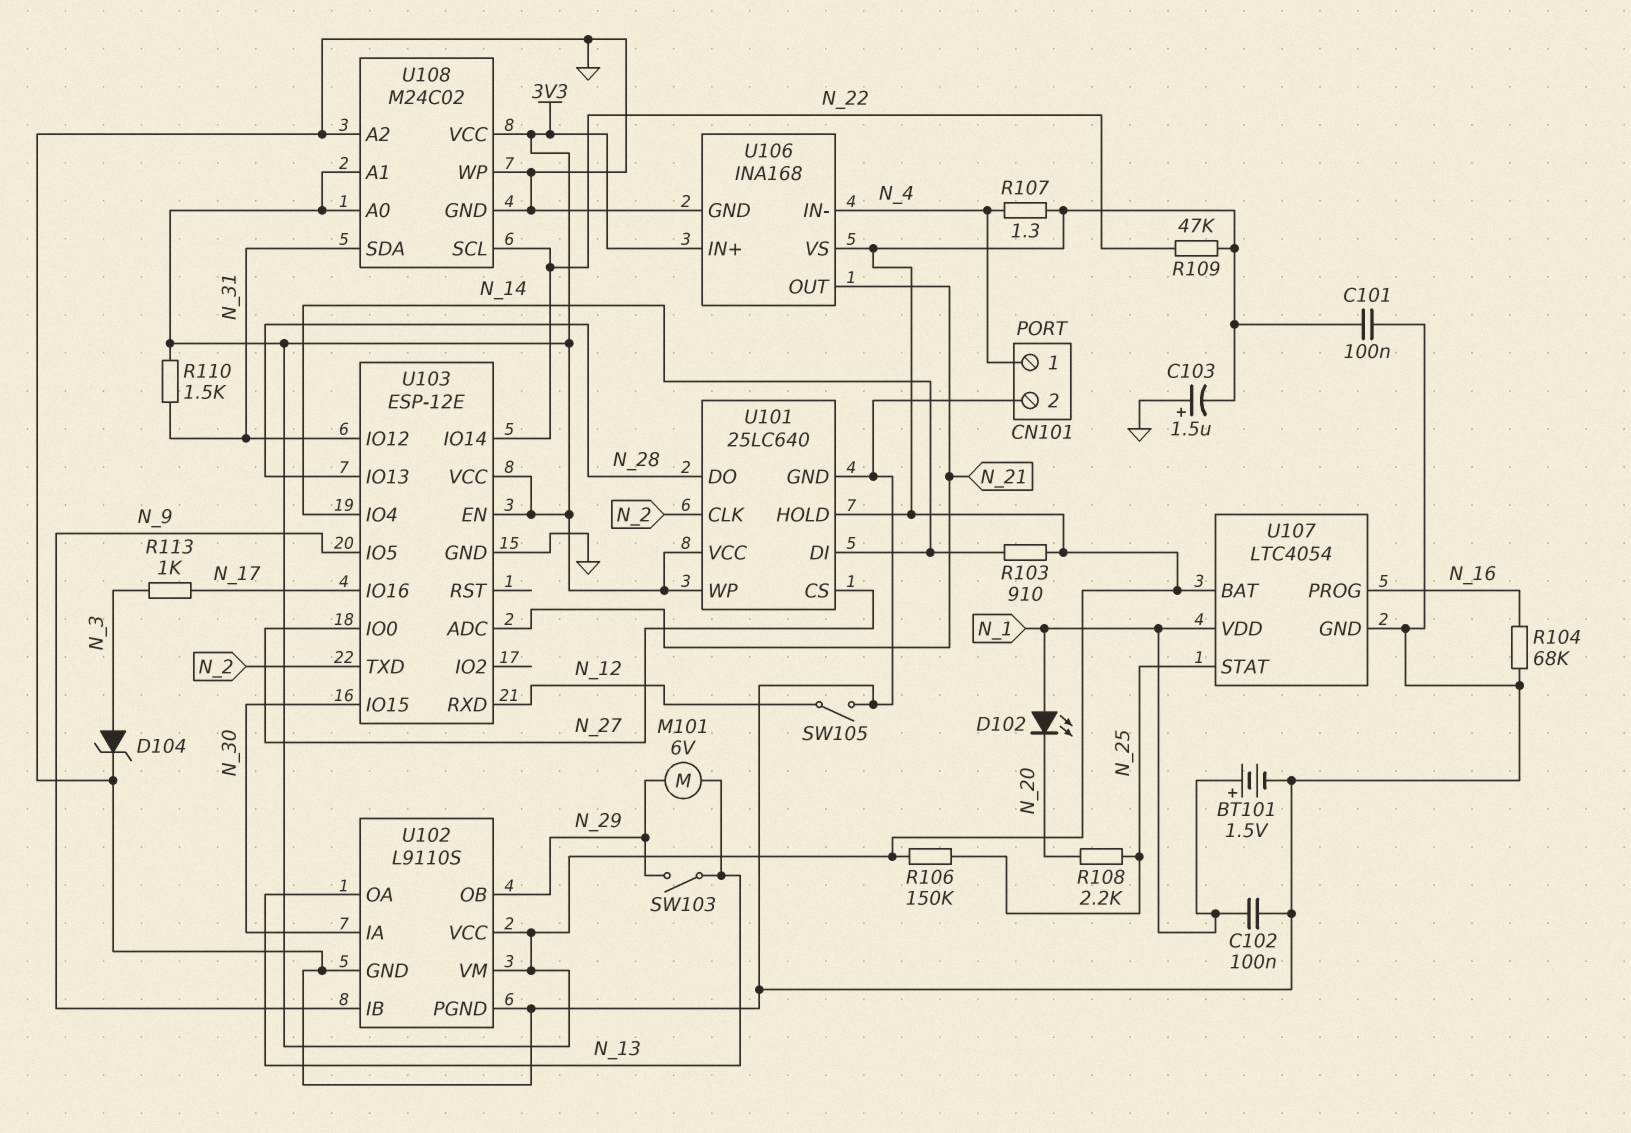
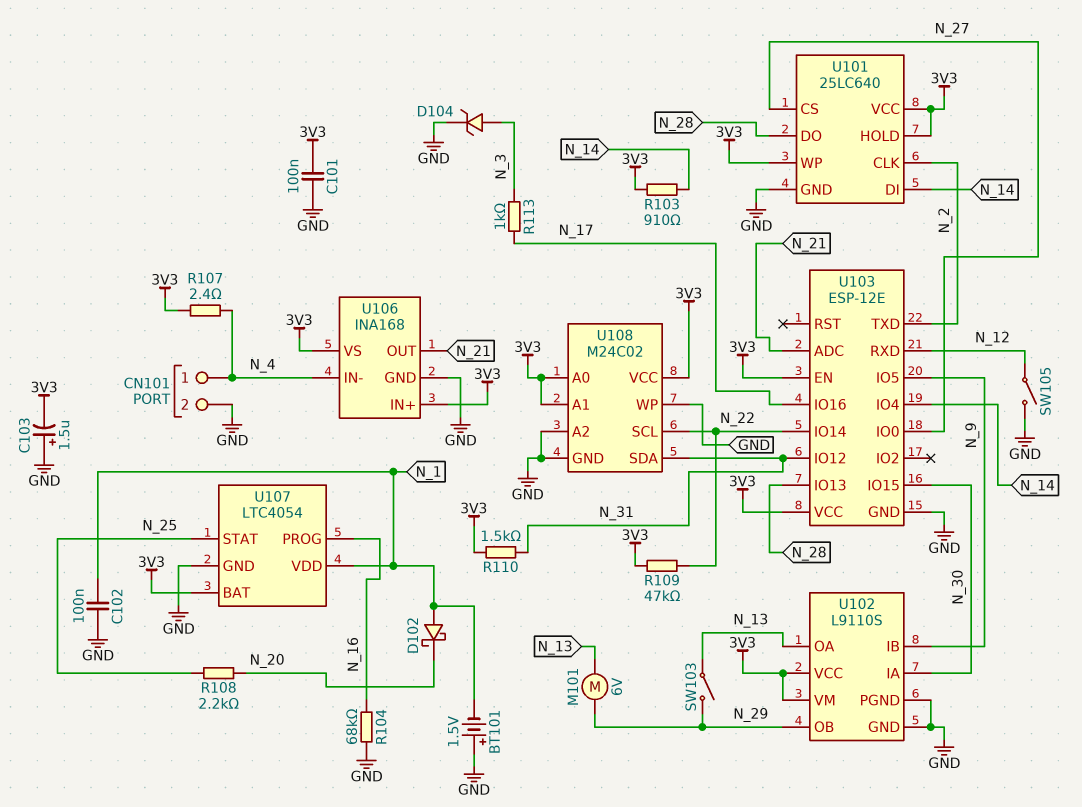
BT101: 1.5V (plus N_1, minus GND) -> 1.5V (plus GND, minus N_1)
D102: LED (A N_1, K N_20) -> schottky (A N_1, K N_20)
R106: 150k (3V3, N_25) -> none
R107: 1.3 (3V3, N_4) -> 2.4 (3V3, N_4)

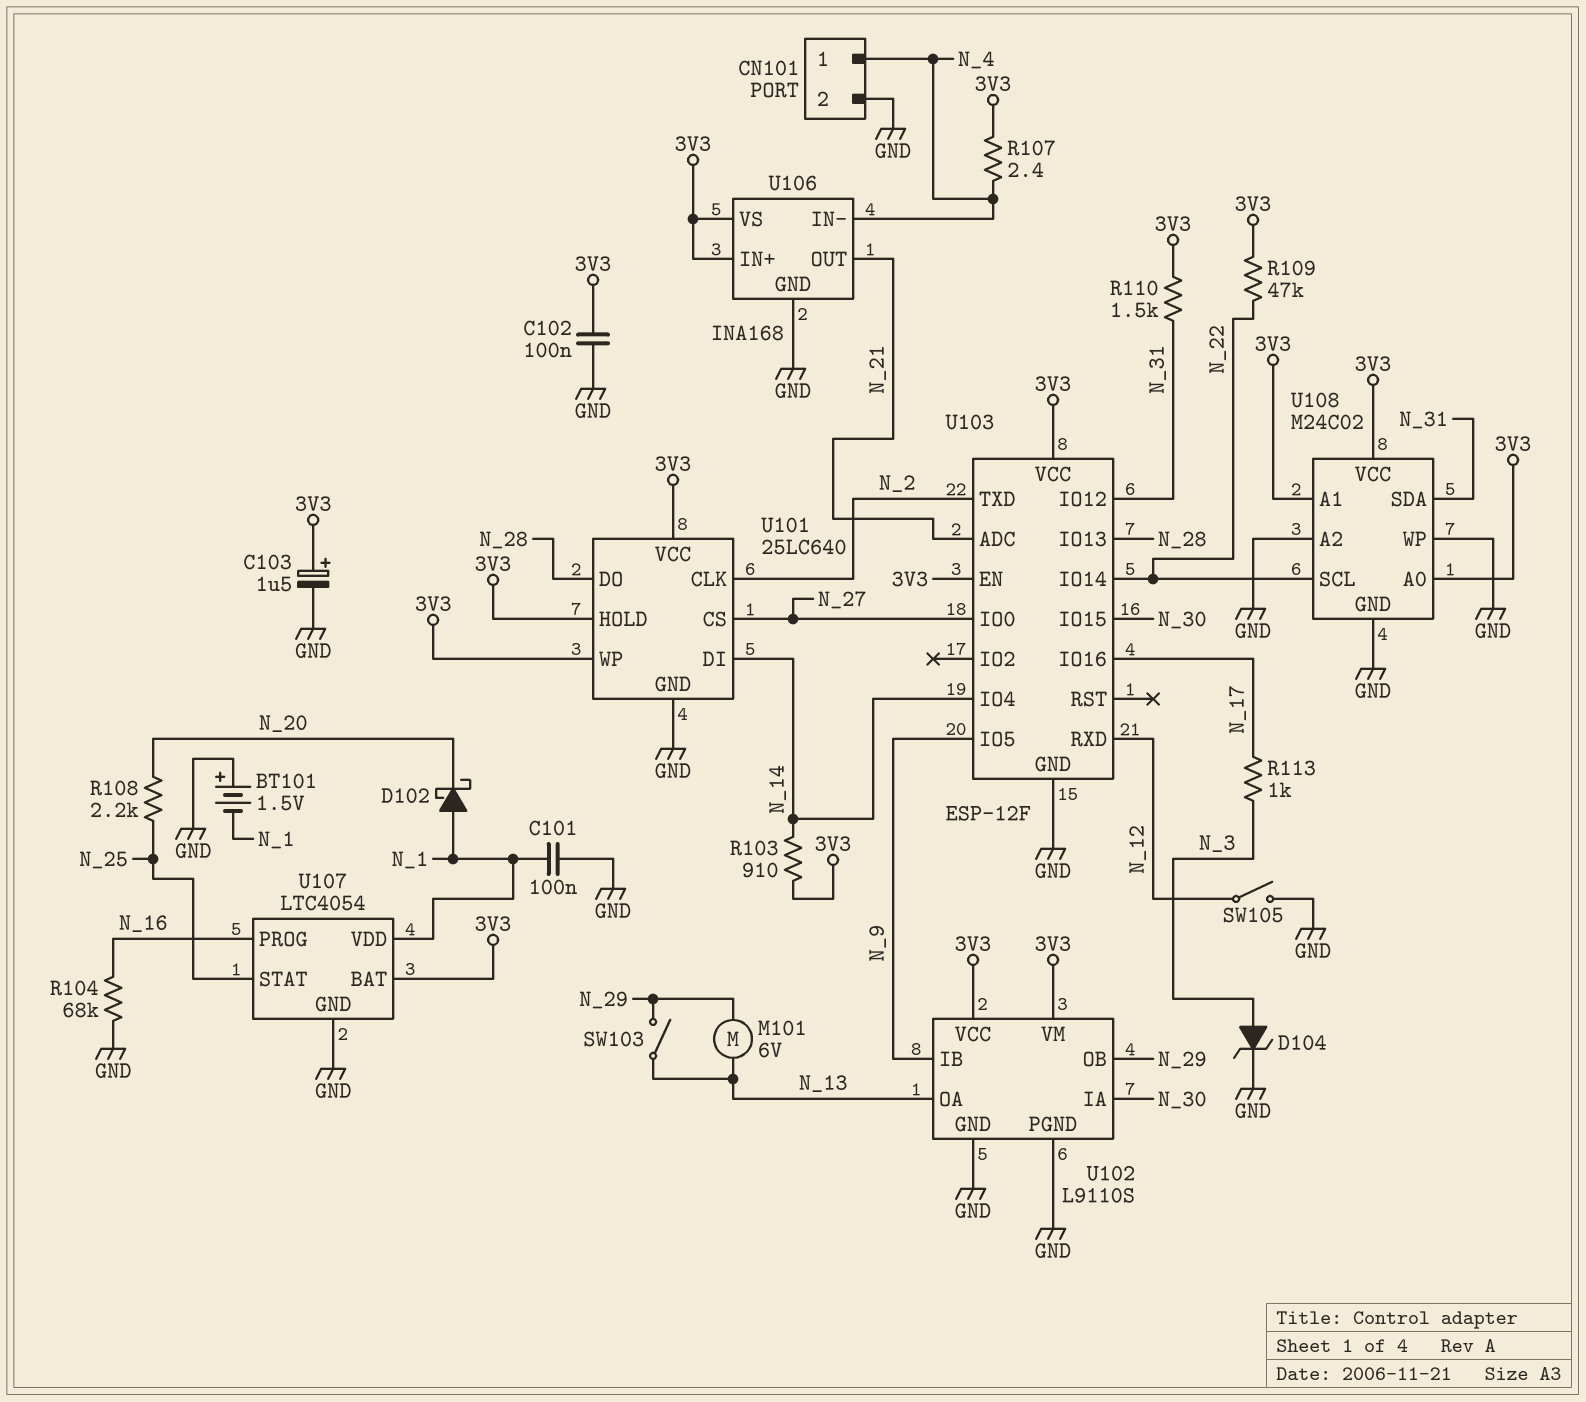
C101: 100nF (3V3, GND) -> 100nF (GND, N_1)
C102: 100nF (GND, N_1) -> 100nF (3V3, GND)
C103: 1.5uF (plus GND, minus 3V3) -> 1.5uF (plus 3V3, minus GND)
U103: ESP-12E -> ESP-12F

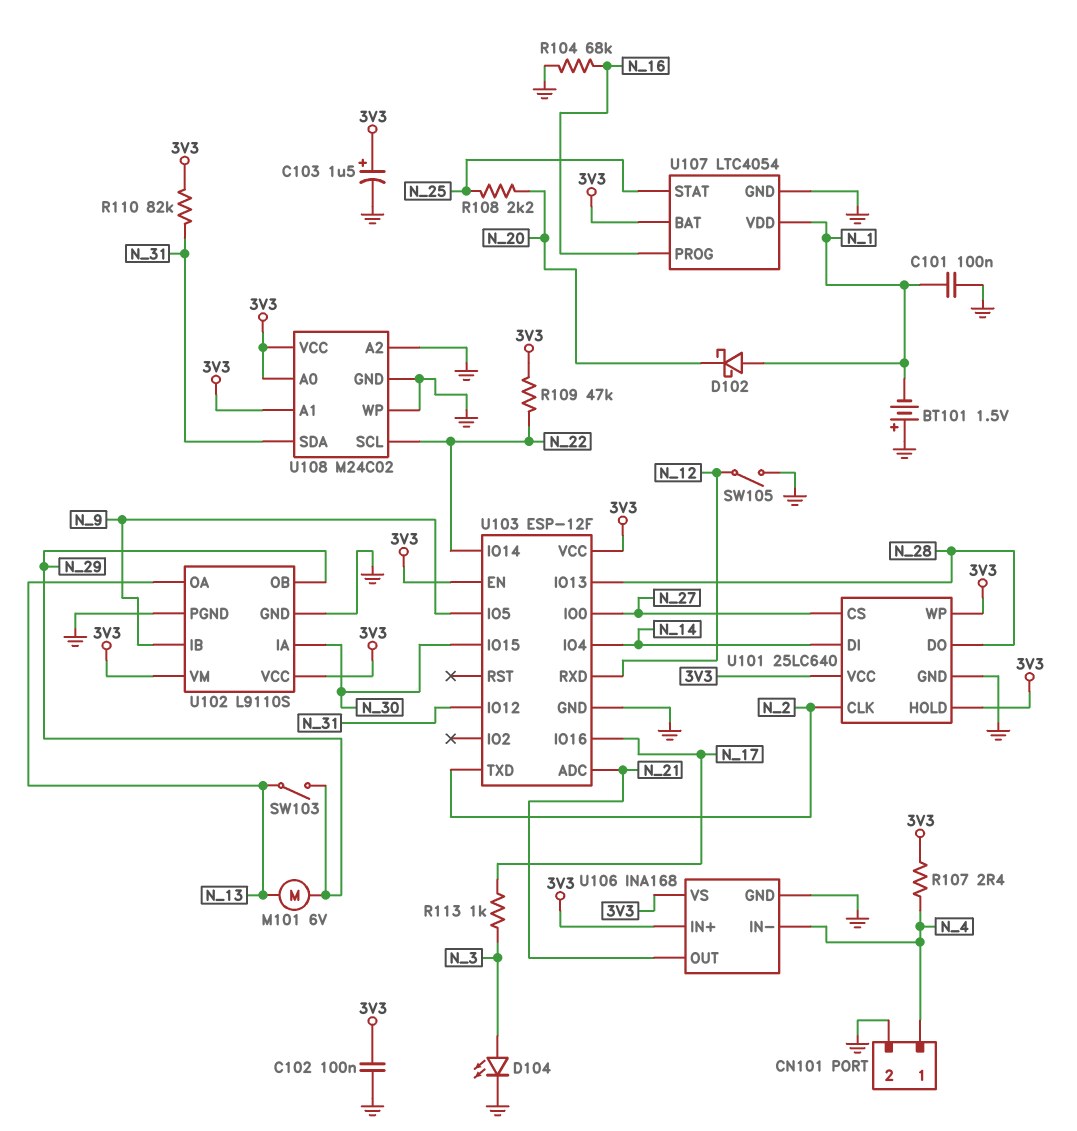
D104: zener (A N_3, K GND) -> LED (A N_3, K GND)
R103: 910 (3V3, N_14) -> none
R110: 1.5k (3V3, N_31) -> 82k (3V3, N_31)

